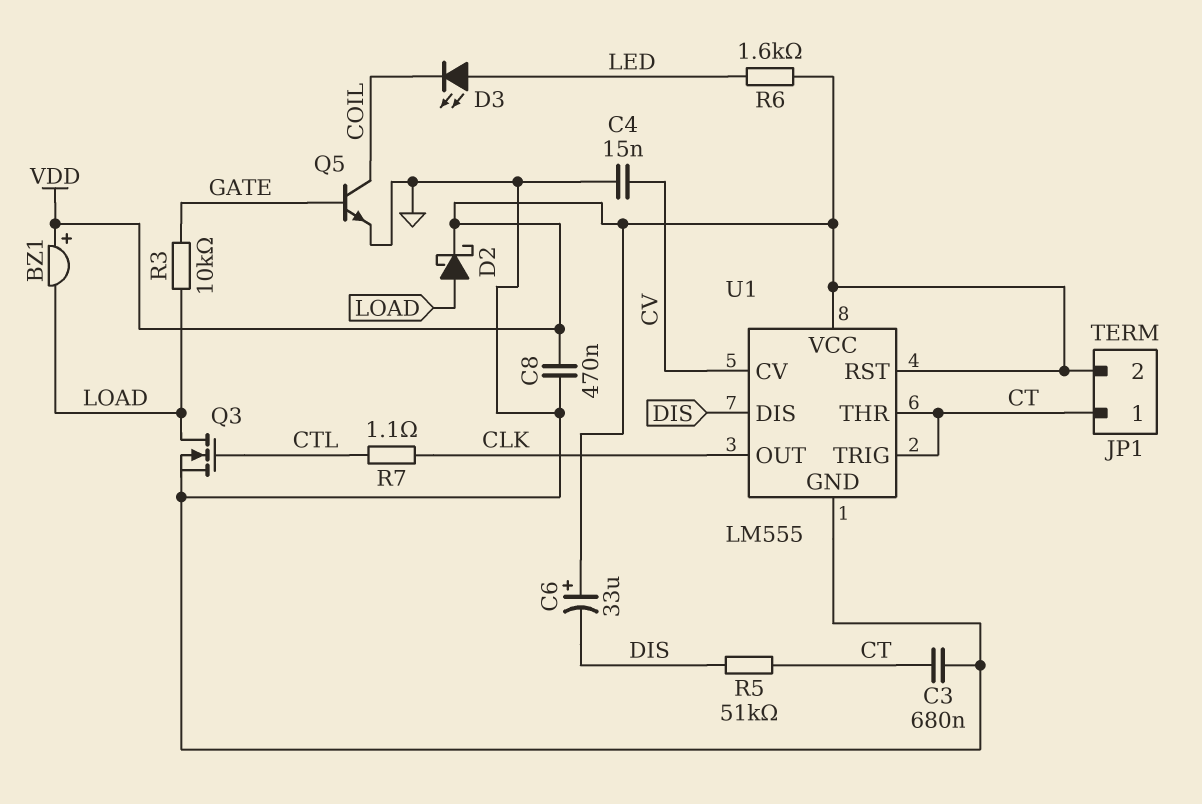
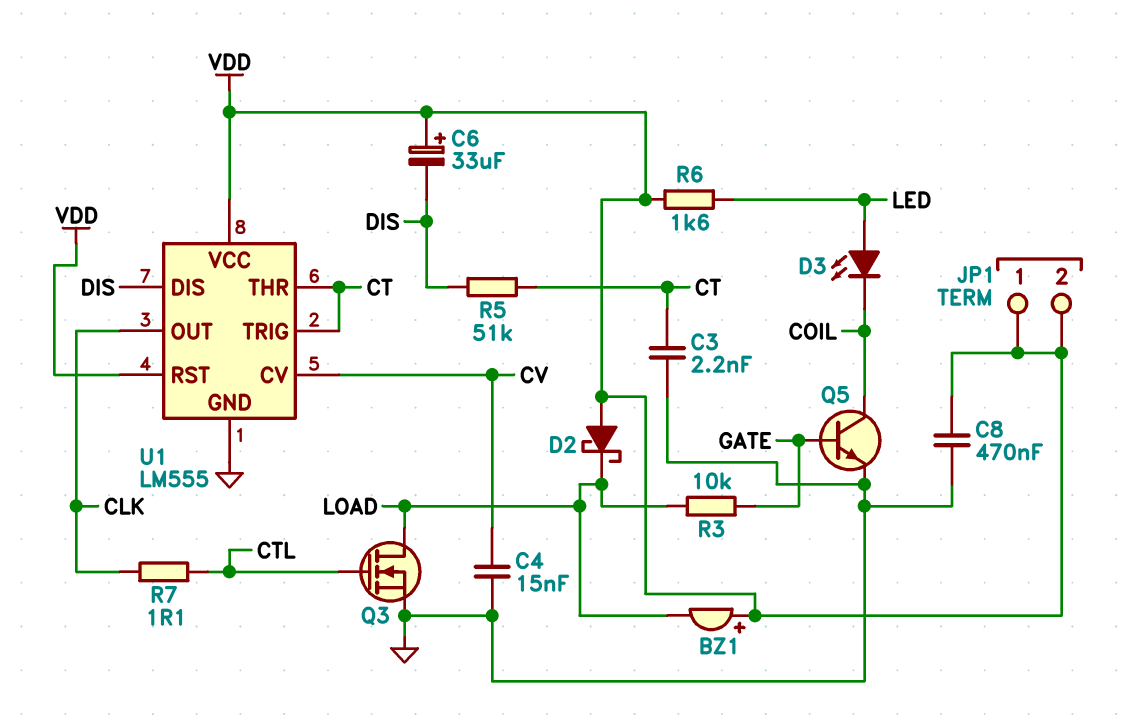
C3: 680nF (CT, GND) -> 2.2nF (CT, GND)
D2: schottky (A LOAD, K VDD) -> schottky (A VDD, K LOAD)
JP1 pin 1: CT -> VDD

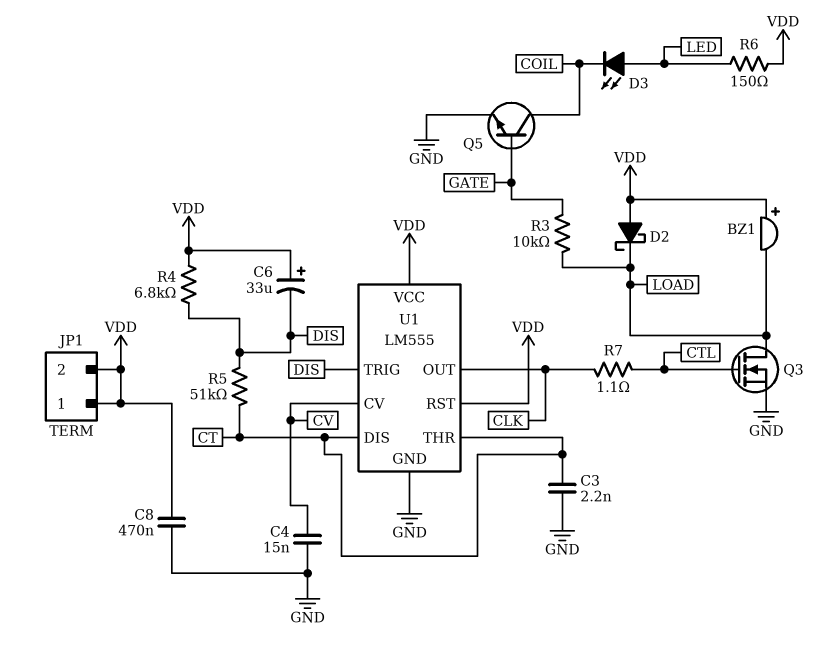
R4: none -> 6.8k (DIS, VDD)
R6: 1.6k (LED, VDD) -> 150 (LED, VDD)
U1 pin DIS: DIS -> CT
U1 pin TRIG: CT -> DIS

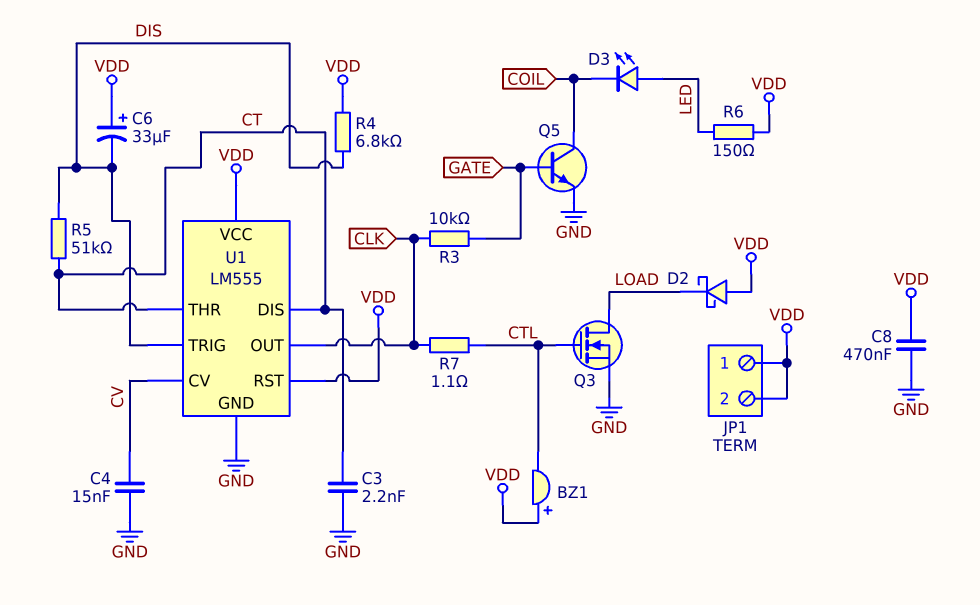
BZ1: buzzer (plus VDD, minus LOAD) -> buzzer (plus VDD, minus CTL)
R3: 10k (GATE, LOAD) -> 10k (CLK, GATE)

